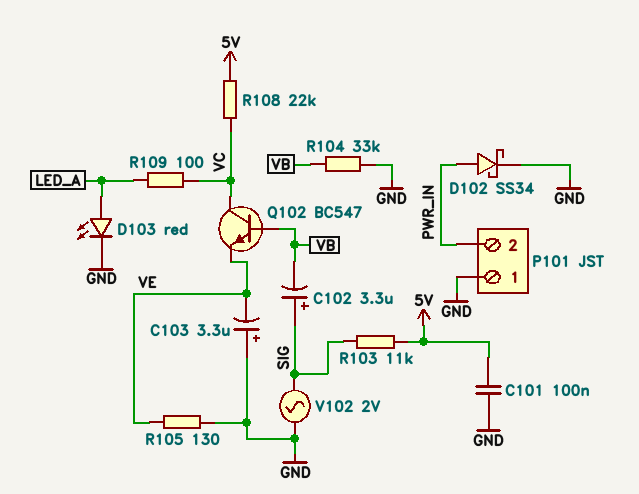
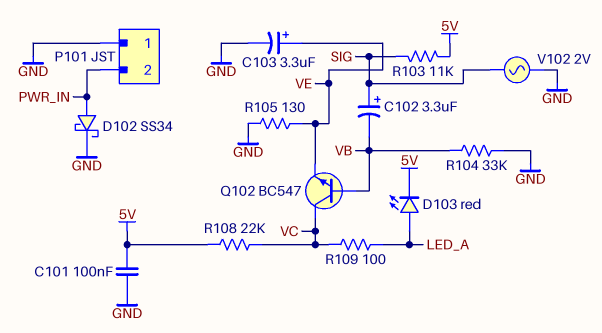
C103: 3.3uF (plus GND, minus VE) -> 3.3uF (plus VE, minus GND)
D103: LED red (A LED_A, K GND) -> LED red (A LED_A, K 5V)

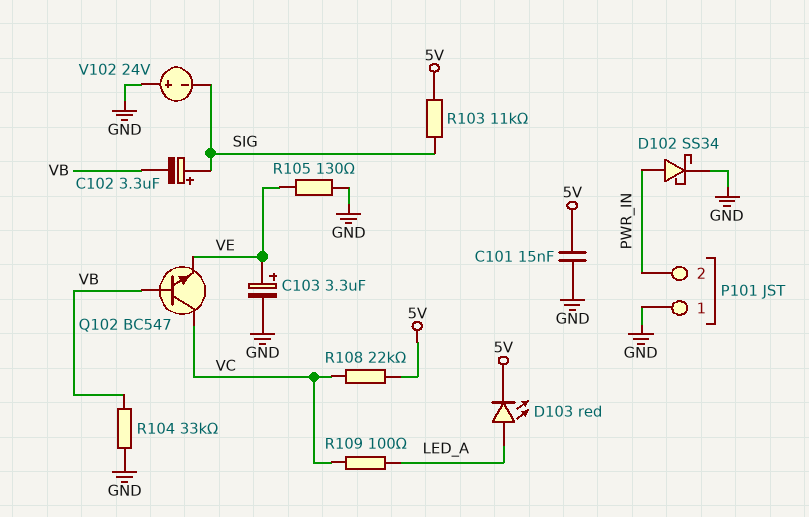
C101: 100nF (5V, GND) -> 15nF (5V, GND)
V102: AC 2V (GND, SIG) -> 24V (plus GND, minus SIG)

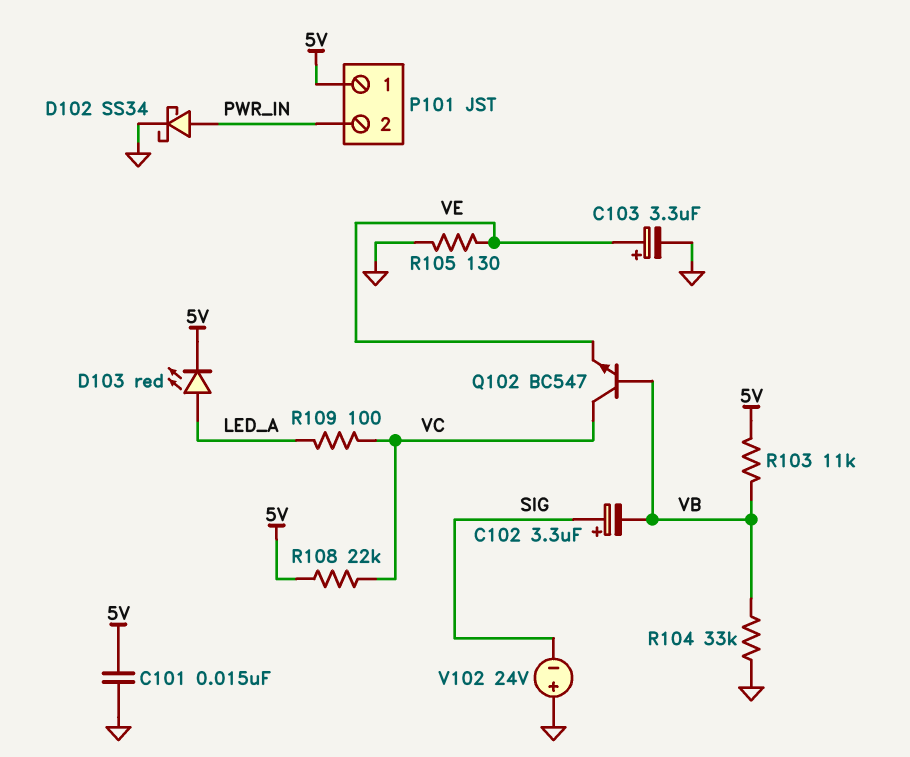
P101 pin 1: GND -> 5V
R103: 11k (5V, SIG) -> 11k (5V, VB)

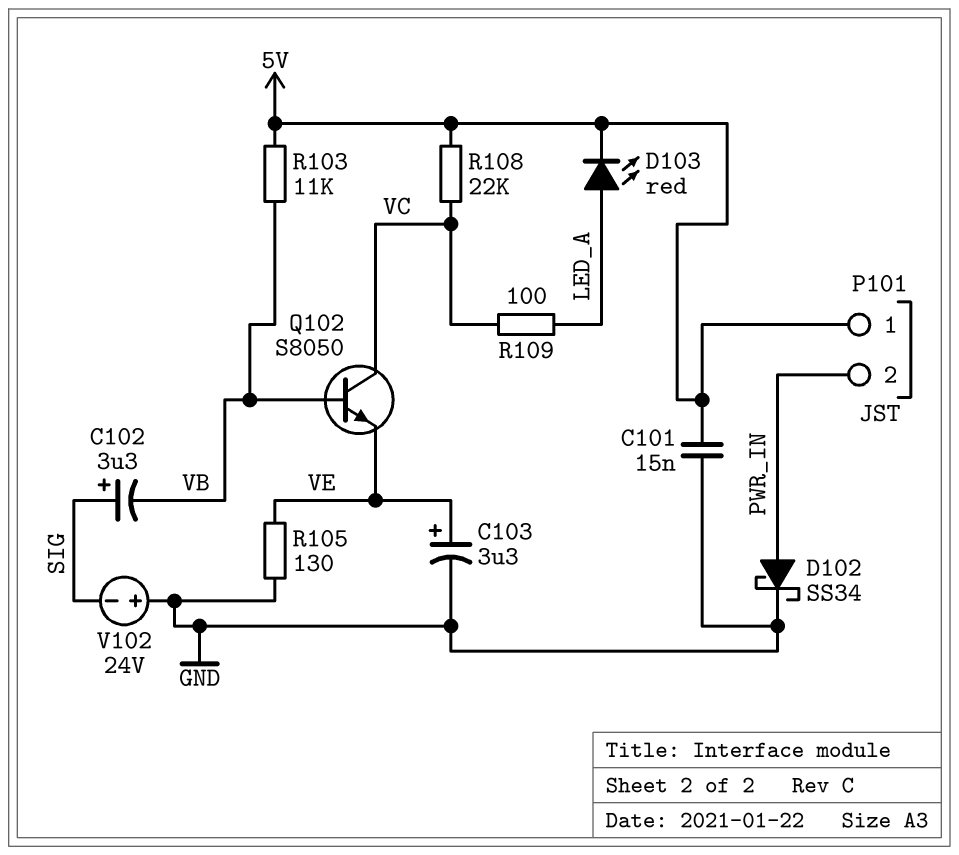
Q102: NPN BC547 (B VB, C VC, E VE) -> NPN S8050 (B VB, C VC, E VE)
R104: 33k (GND, VB) -> none

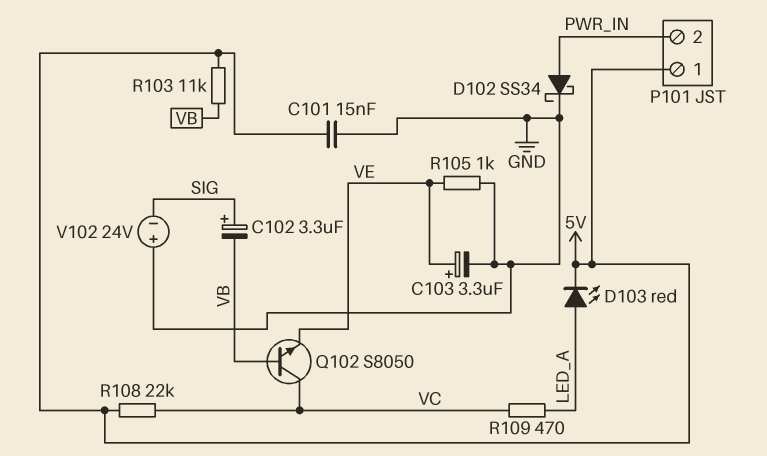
R105: 130 (GND, VE) -> 1k (GND, VE)
R109: 100 (LED_A, VC) -> 470 (LED_A, VC)

